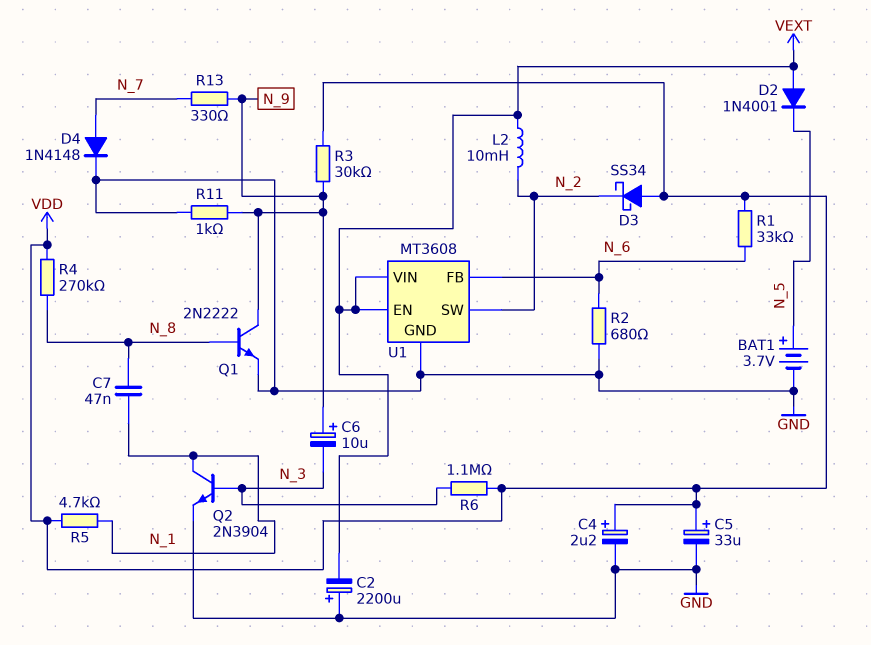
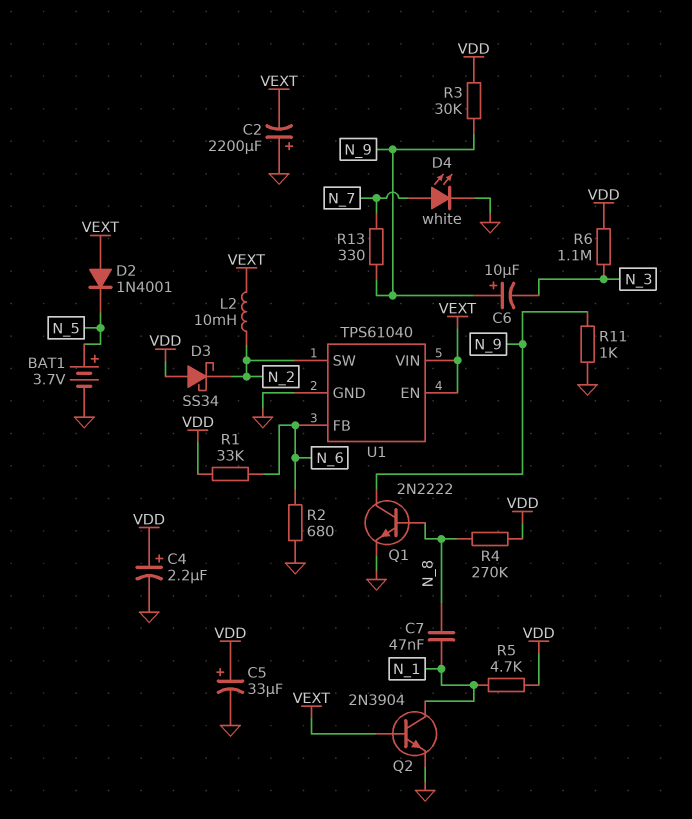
D4: diode 1N4148 (A N_7, K GND) -> LED white (A N_7, K GND)
Q2: NPN 2N3904 (B N_3, C N_1, E GND) -> NPN 2N3904 (B VEXT, C N_1, E GND)
U1: MT3608 -> TPS61040

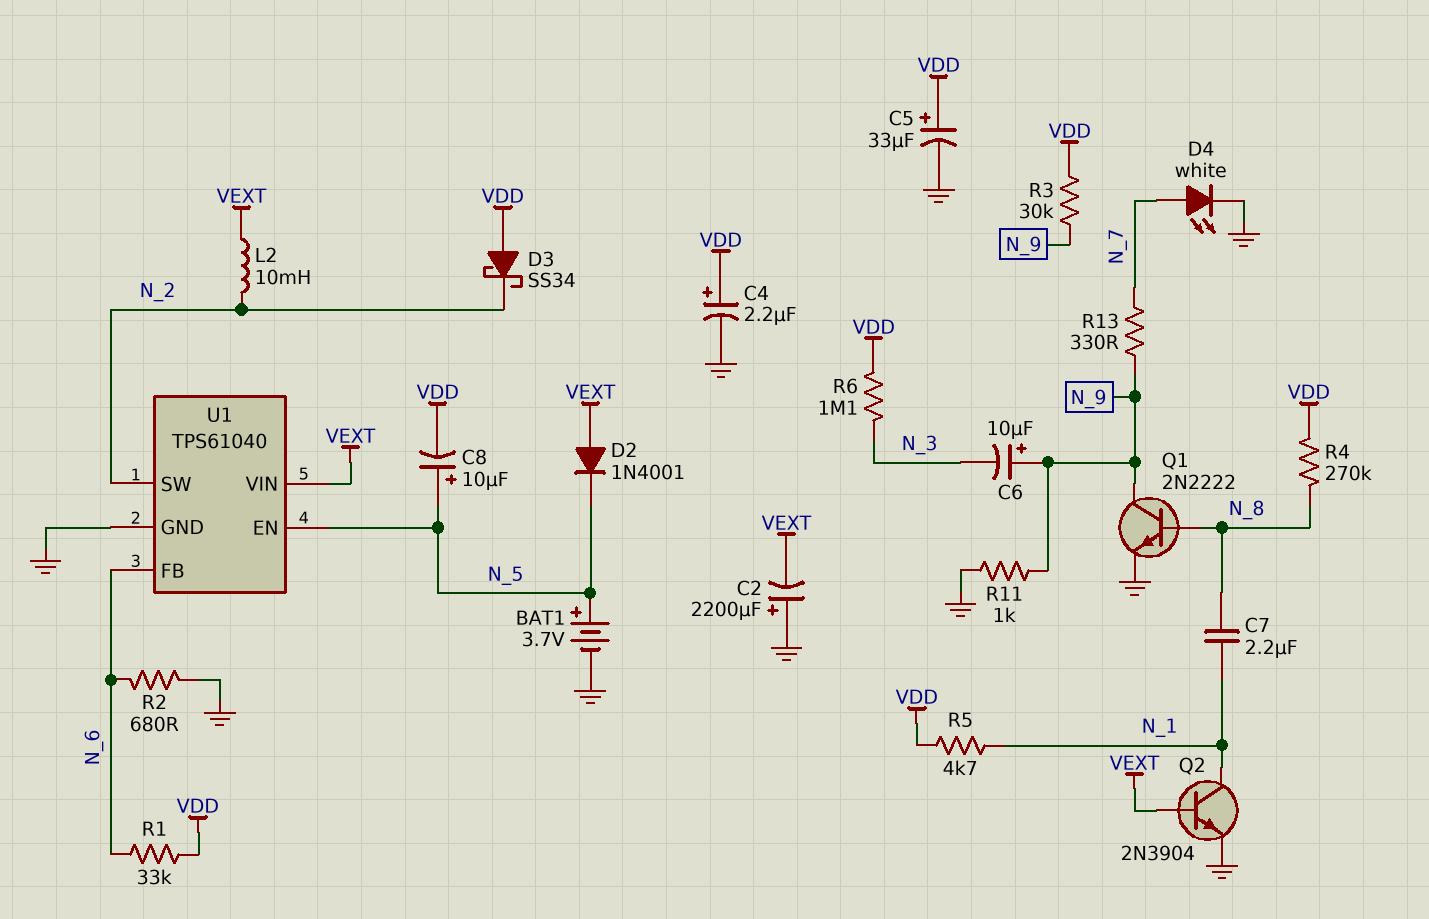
C7: 47nF (N_1, N_8) -> 2.2uF (N_1, N_8)
C8: none -> 10uF (plus N_5, minus VDD)
U1 pin EN: VEXT -> N_5

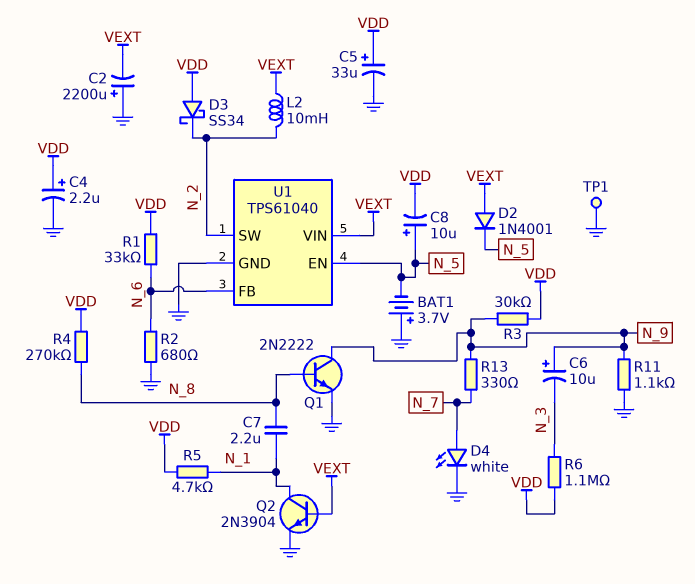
BAT1: 3.7V (plus N_5, minus GND) -> 3.7V (plus GND, minus N_5)
R11: 1k (GND, N_9) -> 1.1k (GND, N_9)
TP1: none -> test point (GND)

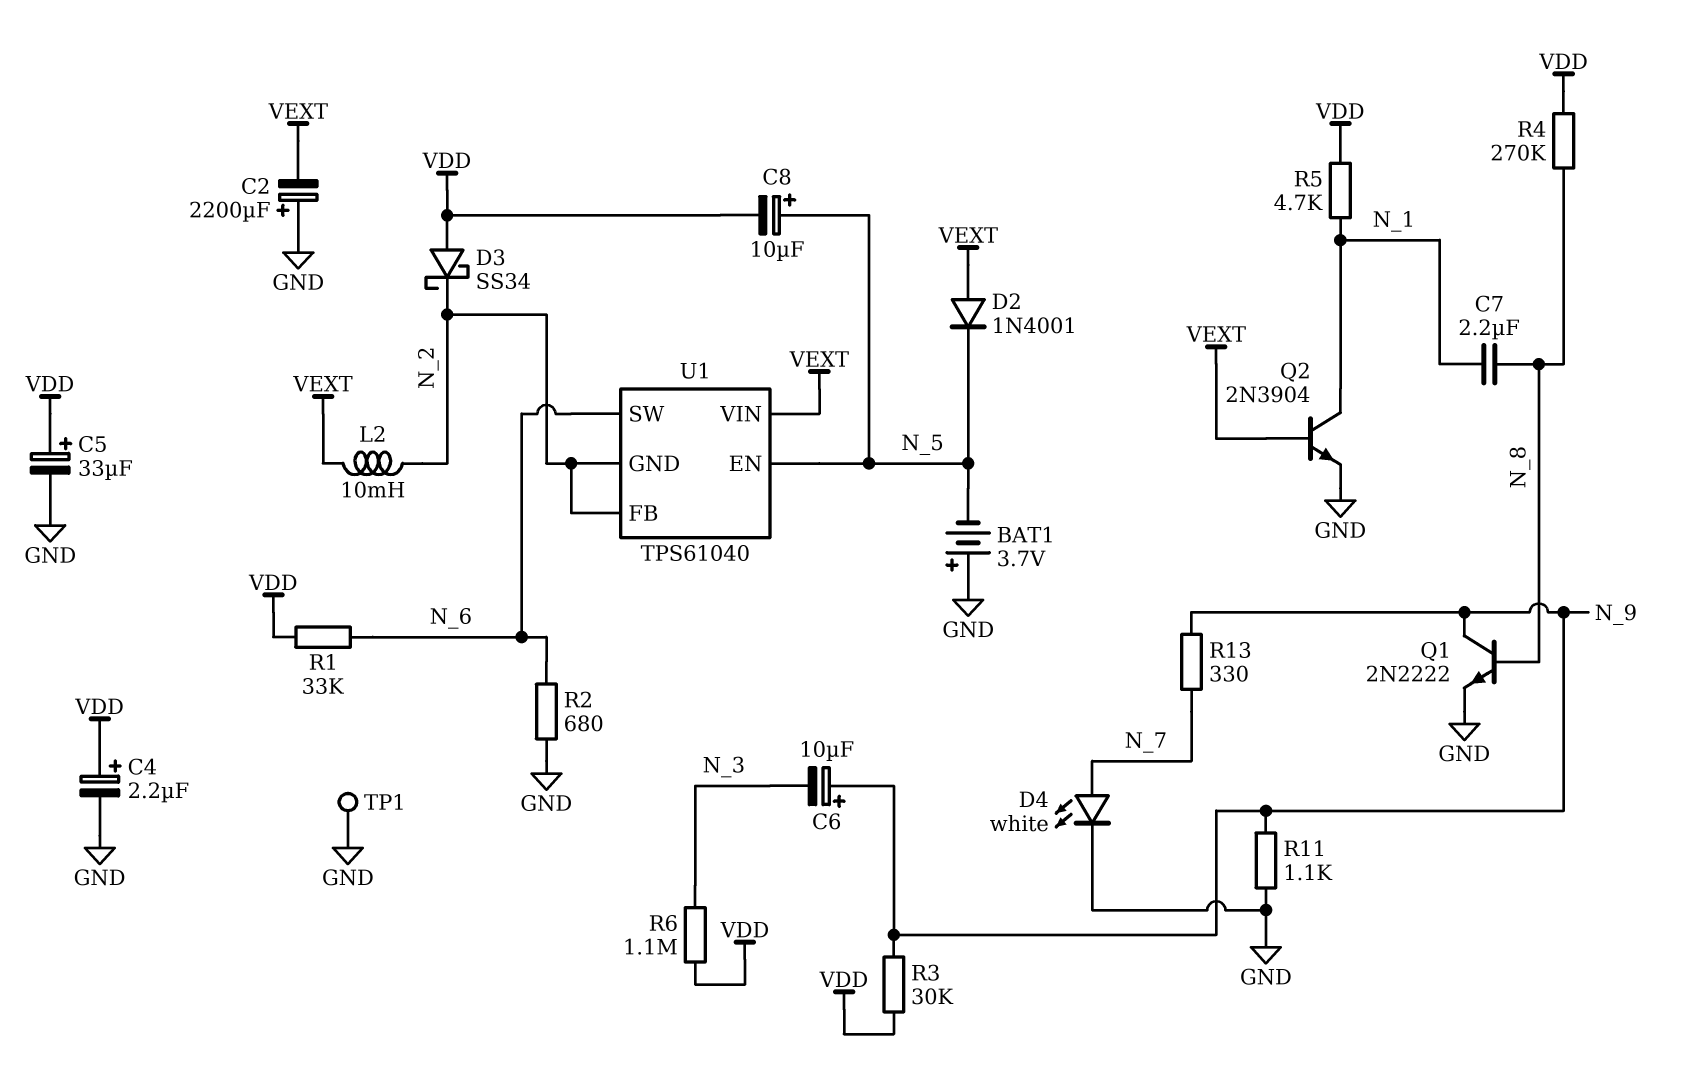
U1 pin FB: N_6 -> N_2
U1 pin GND: GND -> N_2
U1 pin SW: N_2 -> N_6

